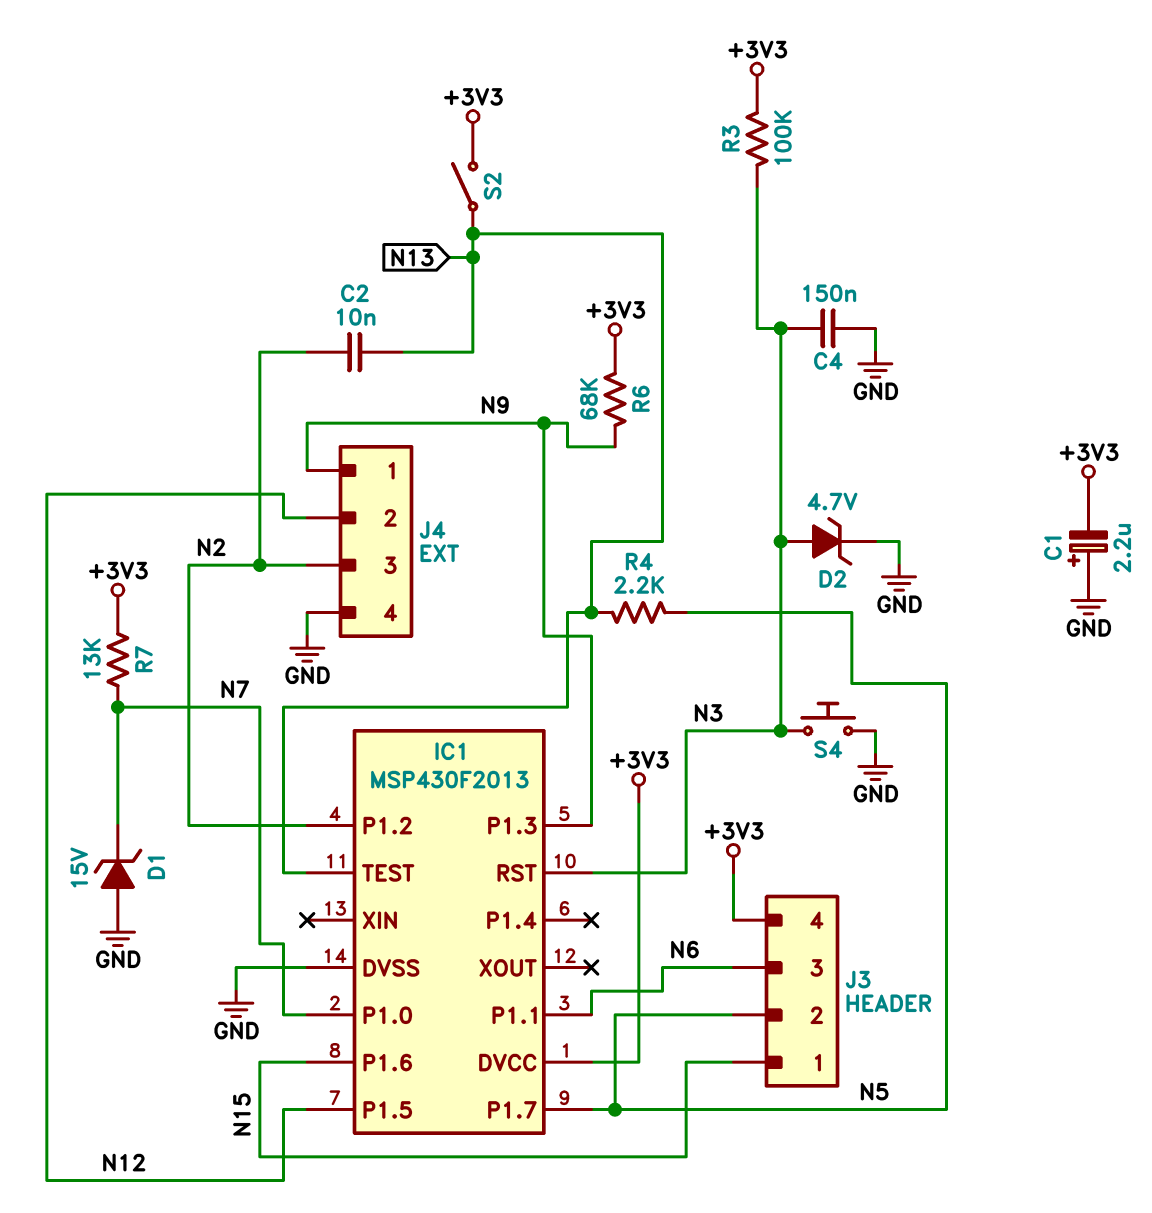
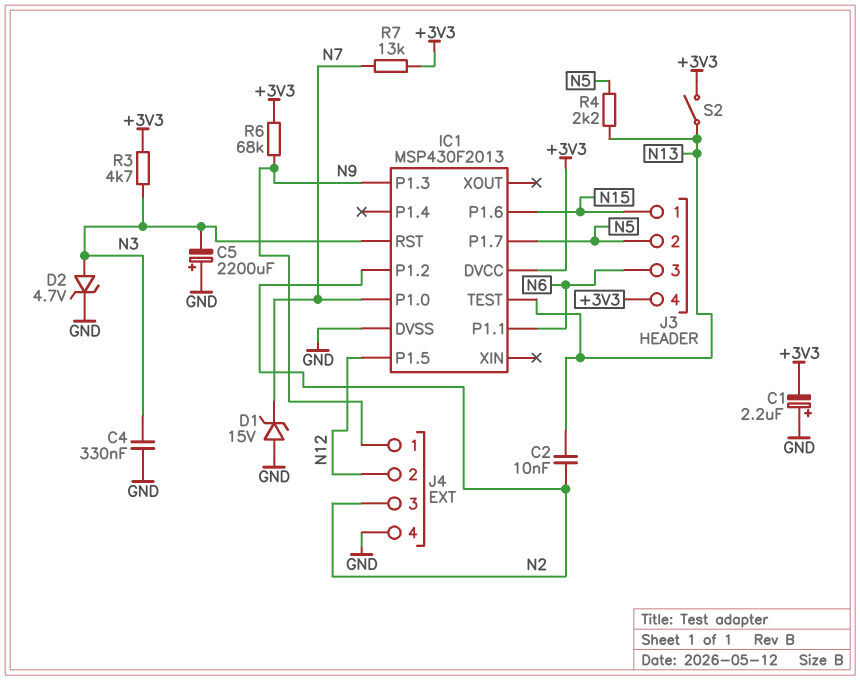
C4: 150nF (GND, N3) -> 330nF (GND, N3)
C5: none -> 2200uF (plus GND, minus N3)
R3: 100k (+3V3, N3) -> 4.7k (+3V3, N3)
S4: button (GND, N3) -> none

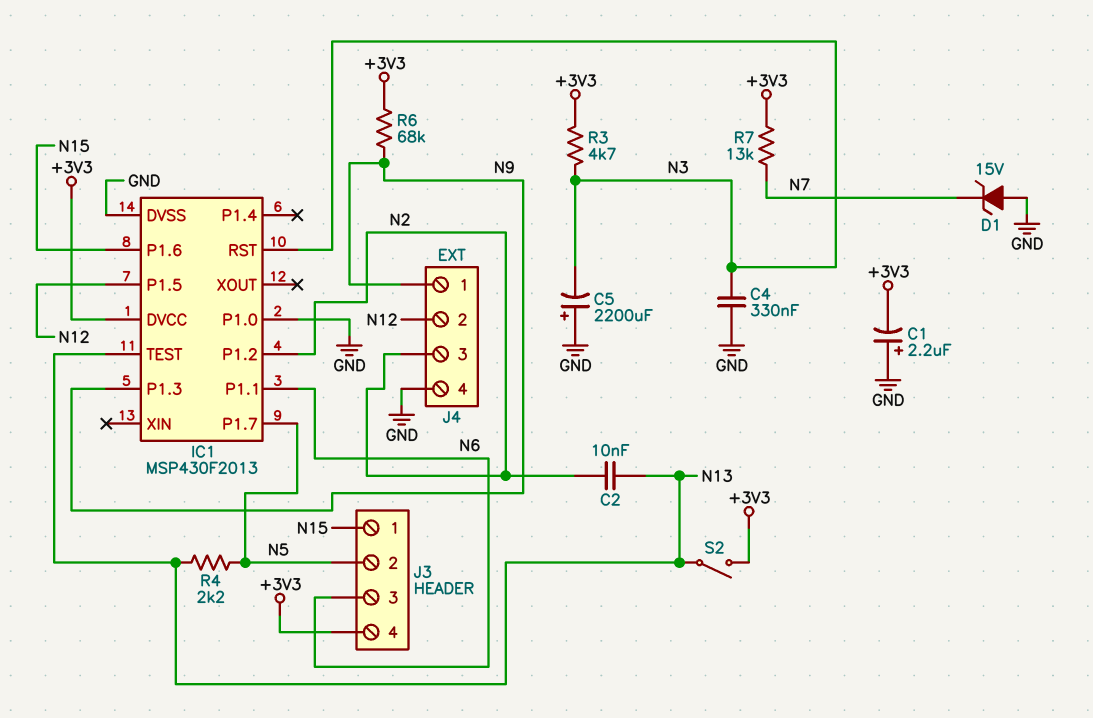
D2: zener 4.7V (A N3, K GND) -> none
IC1 pin P1.0: N7 -> GND

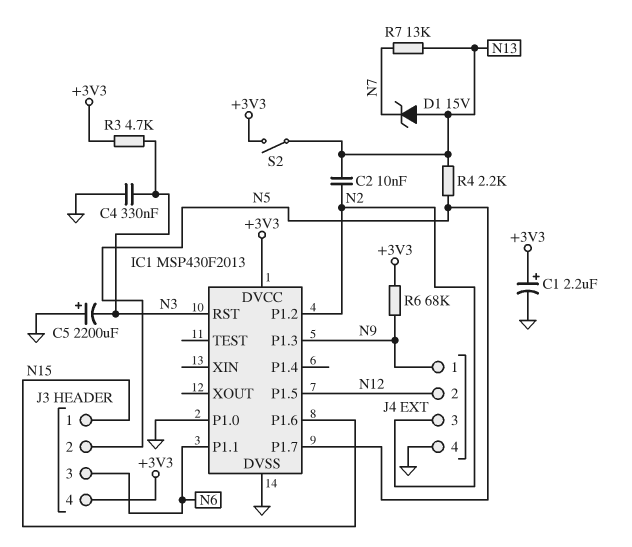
C1: 2.2uF (plus GND, minus +3V3) -> 2.2uF (plus +3V3, minus GND)
D1: zener 15V (A GND, K N7) -> zener 15V (A N13, K N7)
IC1 pin TEST: N13 -> none
R7: 13k (+3V3, N7) -> 13k (N7, N13)

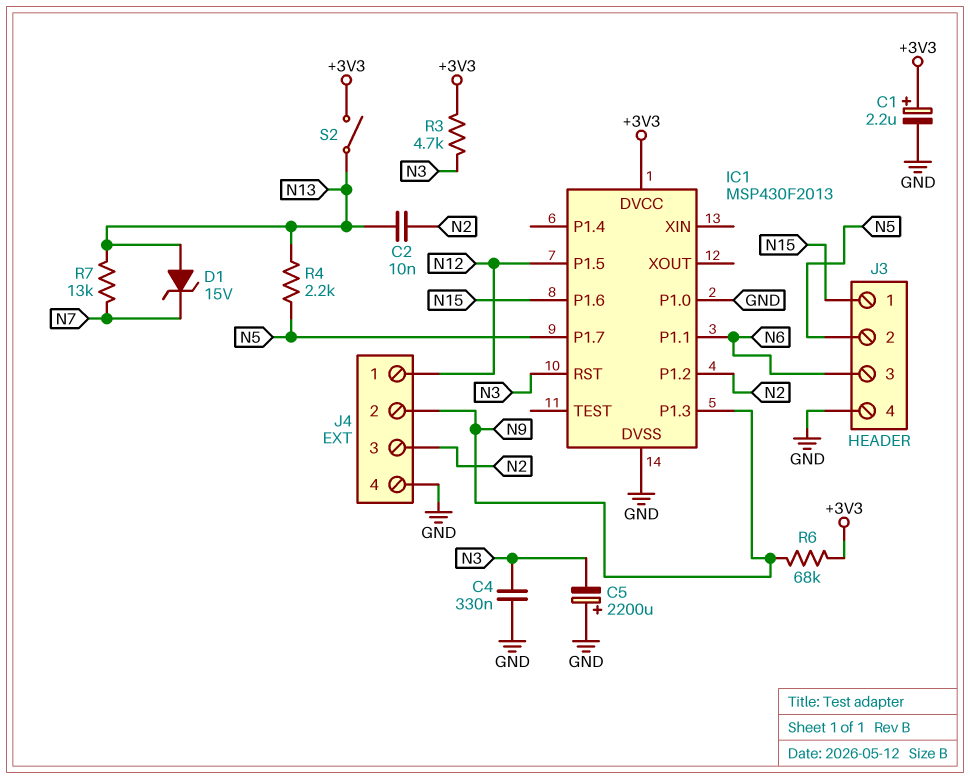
J3 pin 4: +3V3 -> GND
J4 pin 1: N9 -> N12
J4 pin 2: N12 -> N9

